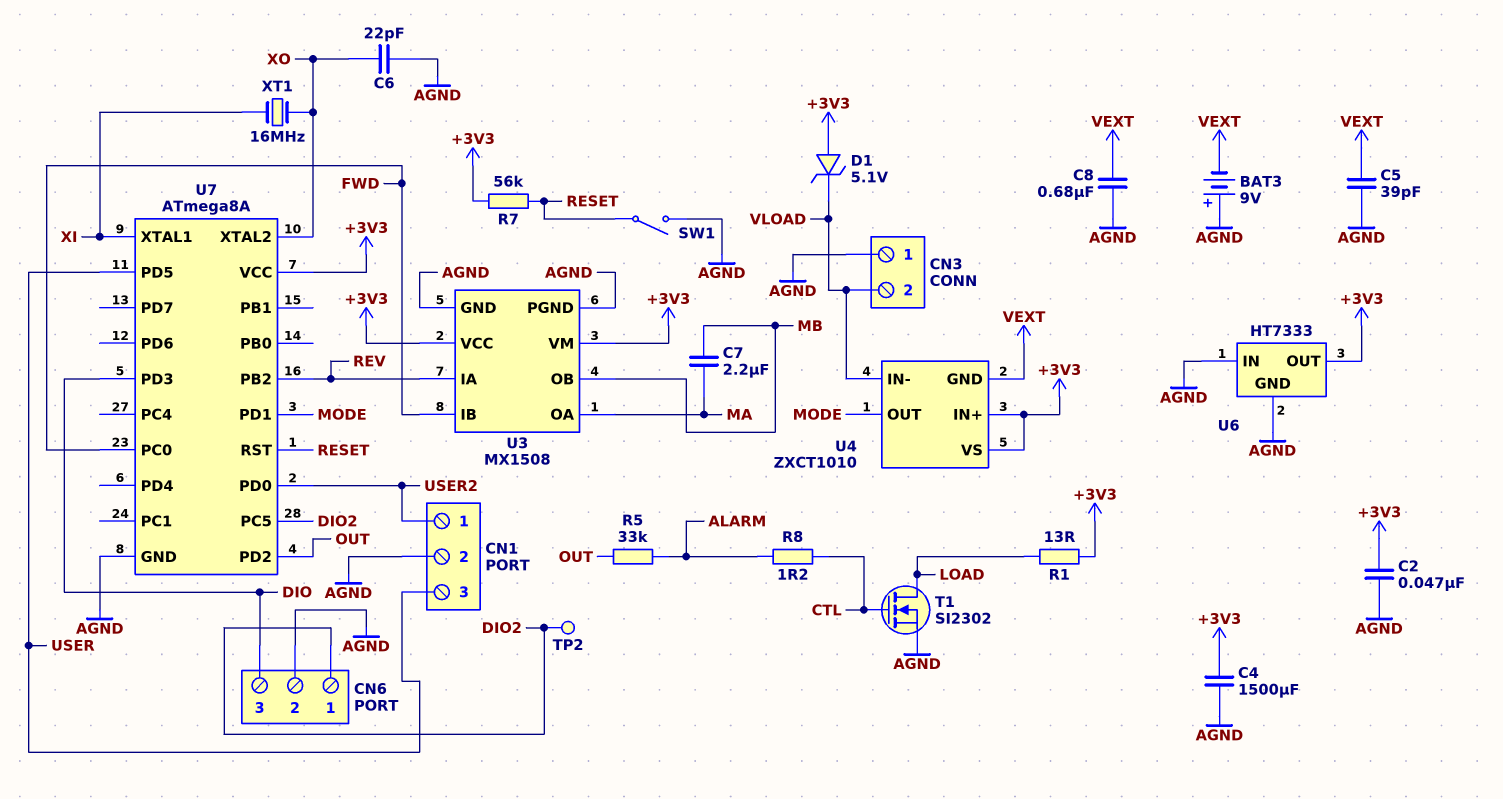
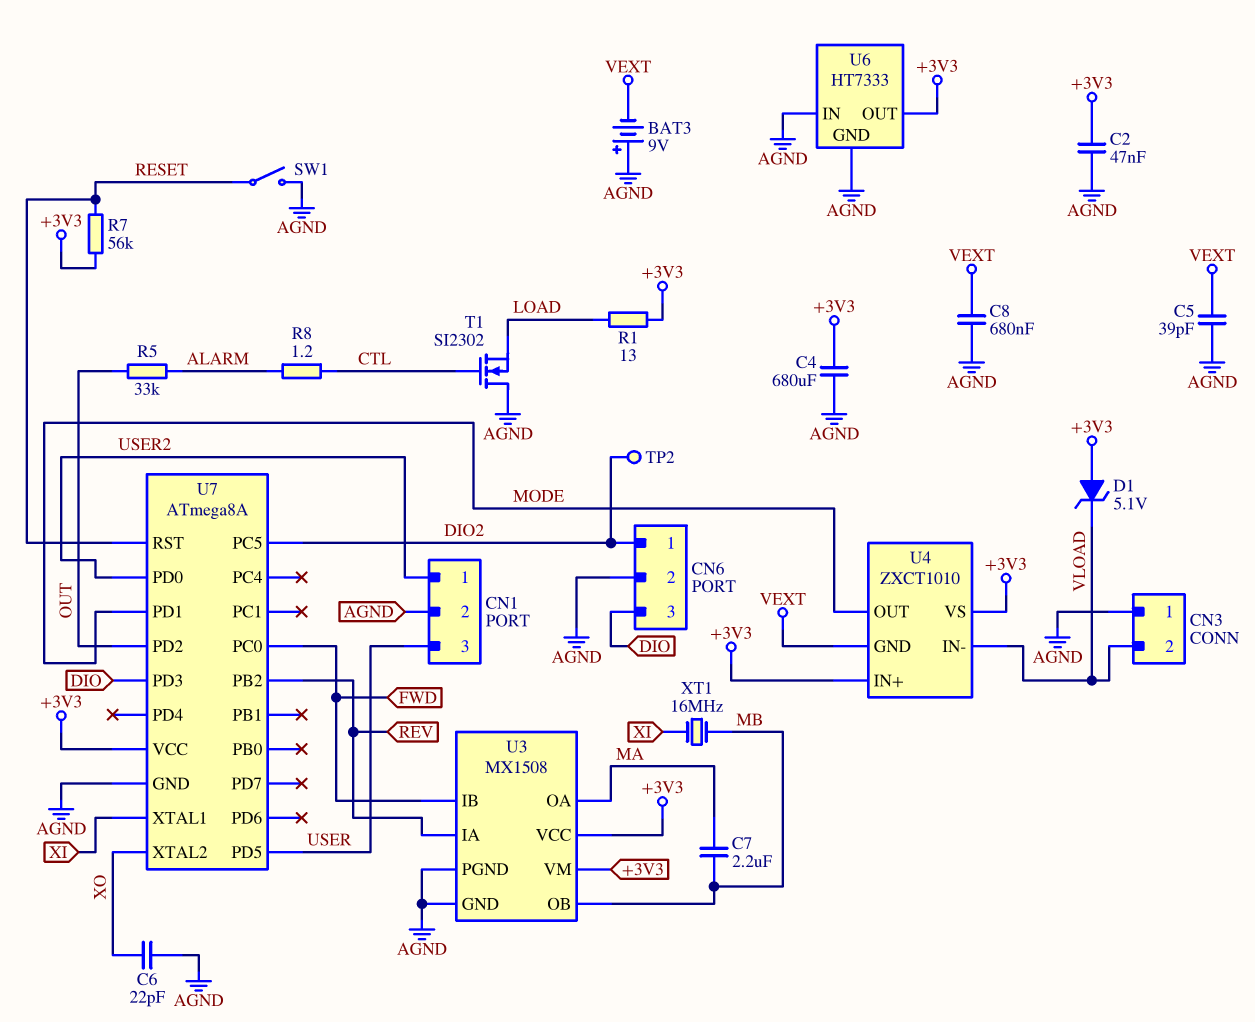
C4: 1500uF (+3V3, AGND) -> 680uF (+3V3, AGND)
T1: NMOS SI2302 (G CTL, D LOAD, S AGND) -> NMOS SI2302 (G CTL, D AGND, S LOAD)
XT1: 16MHz (XI, XO) -> 16MHz (MB, XI)

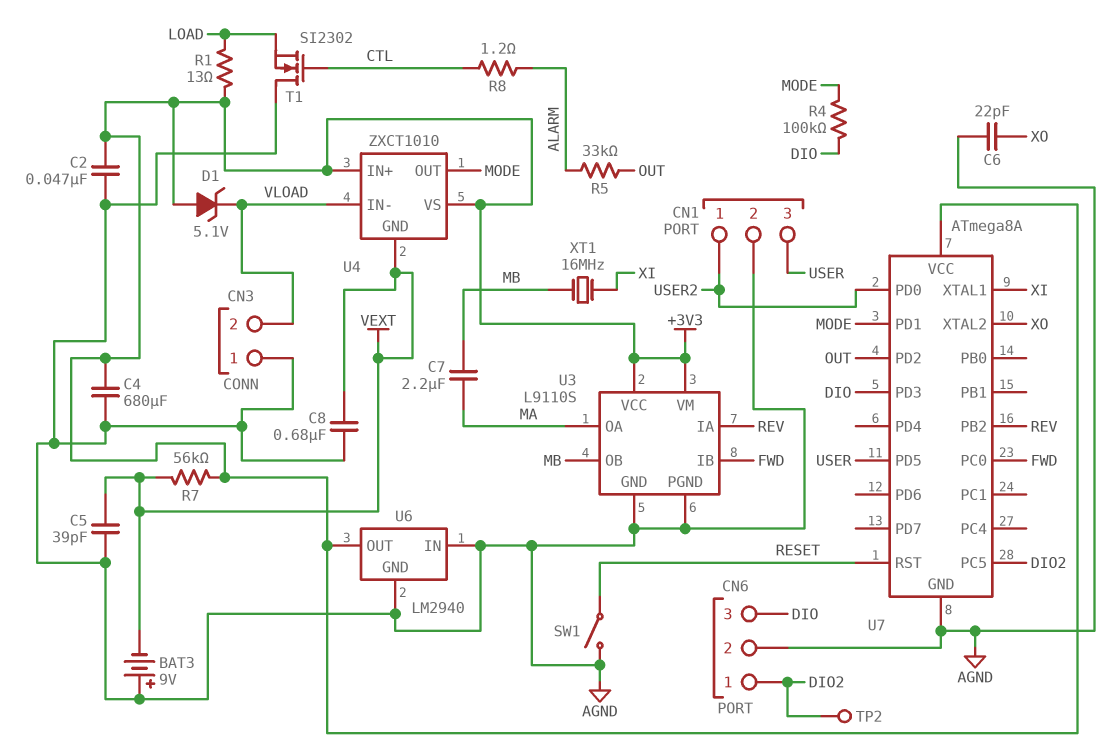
R4: none -> 100k (DIO, MODE)
R7: 56k (+3V3, RESET) -> 56k (+3V3, VEXT)
U3: MX1508 -> L9110S
U6: HT7333 -> LM2940

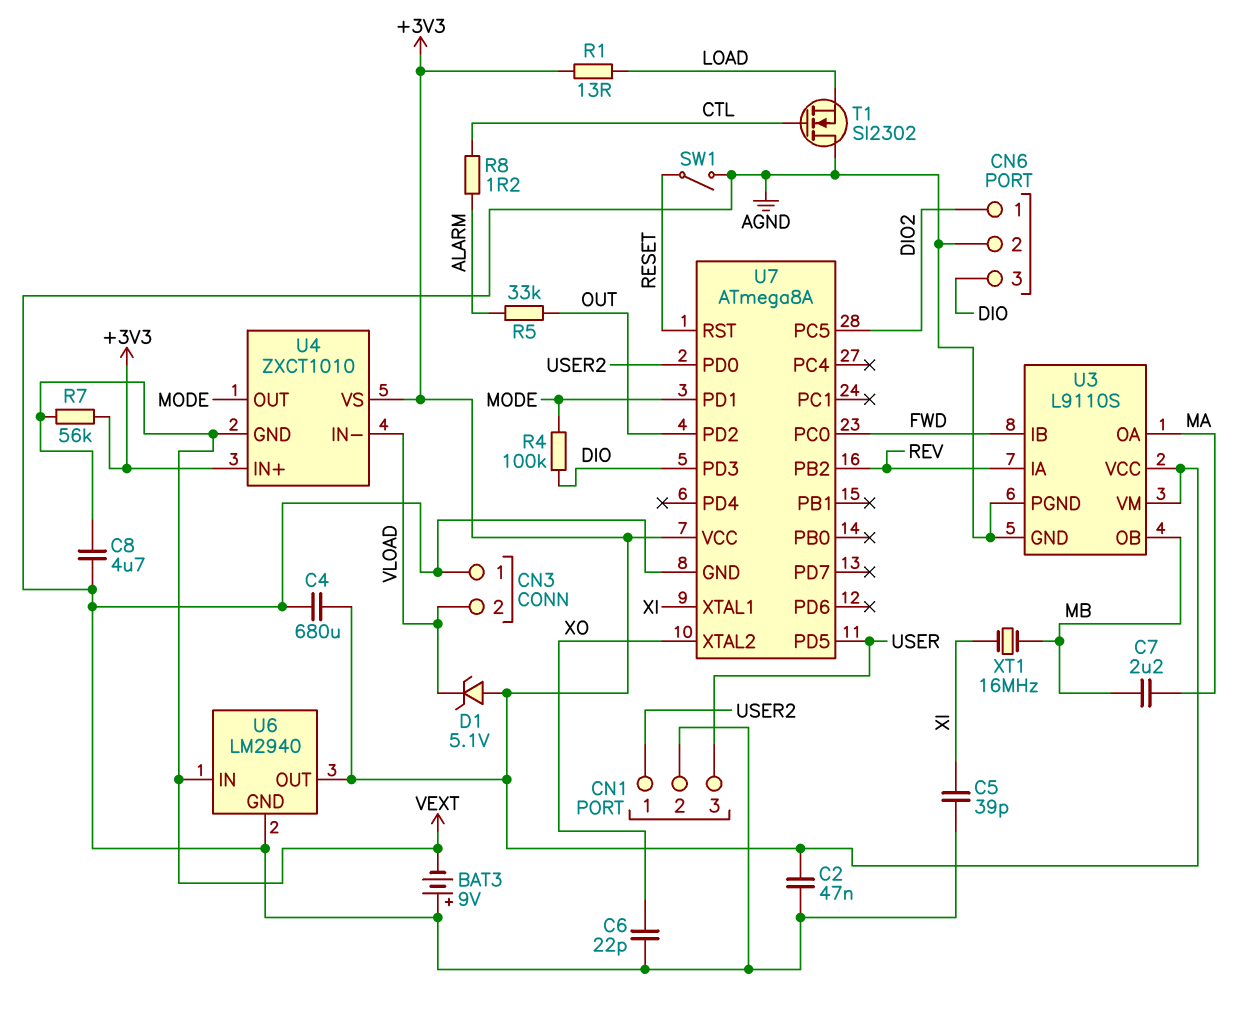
C5: 39pF (AGND, VEXT) -> 39pF (AGND, XI)
C8: 680nF (AGND, VEXT) -> 4.7uF (AGND, VEXT)
TP2: test point (DIO2) -> none
U6 pin IN: AGND -> VEXT

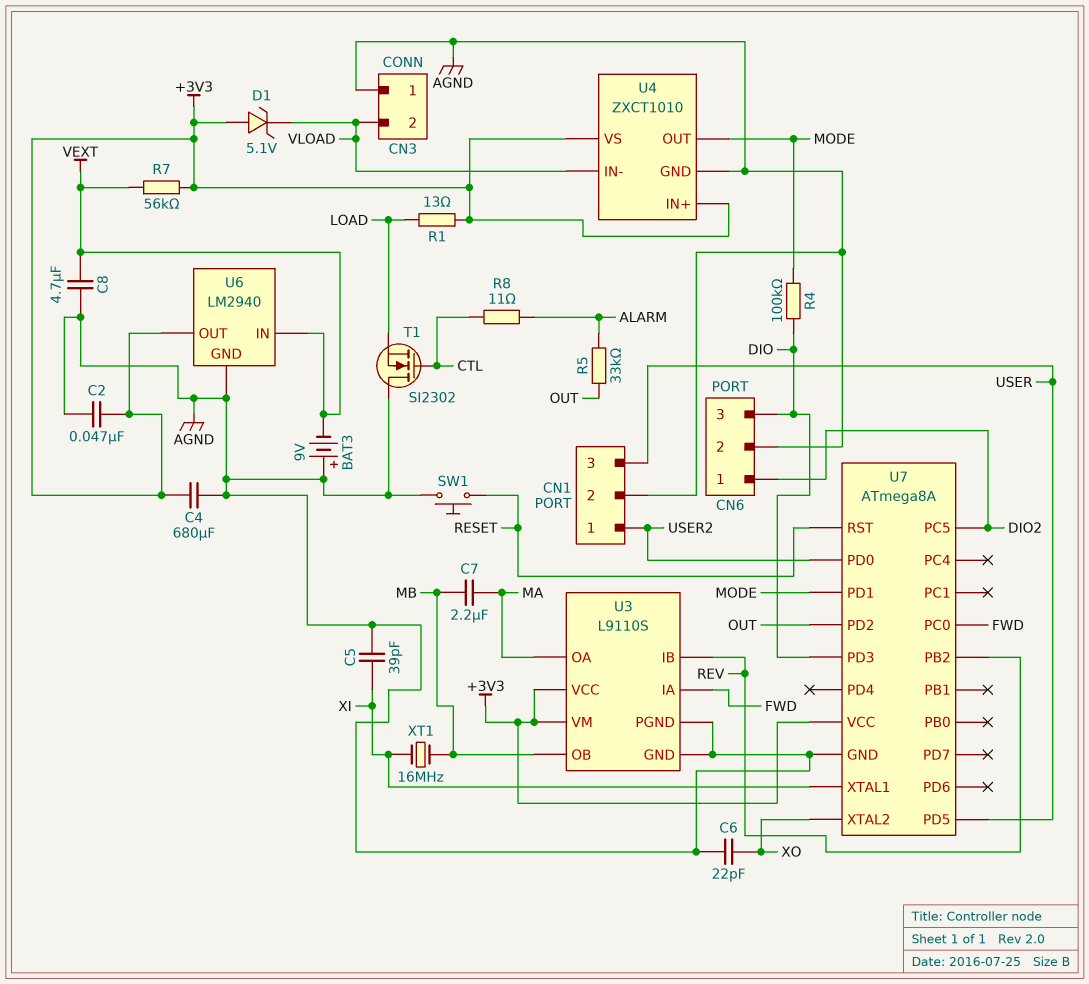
R8: 1.2 (ALARM, CTL) -> 11 (ALARM, CTL)
SW1: switch (AGND, RESET) -> button (AGND, RESET)
U3 pin IA: REV -> FWD
U3 pin IB: FWD -> REV
U4 pin GND: VEXT -> AGND

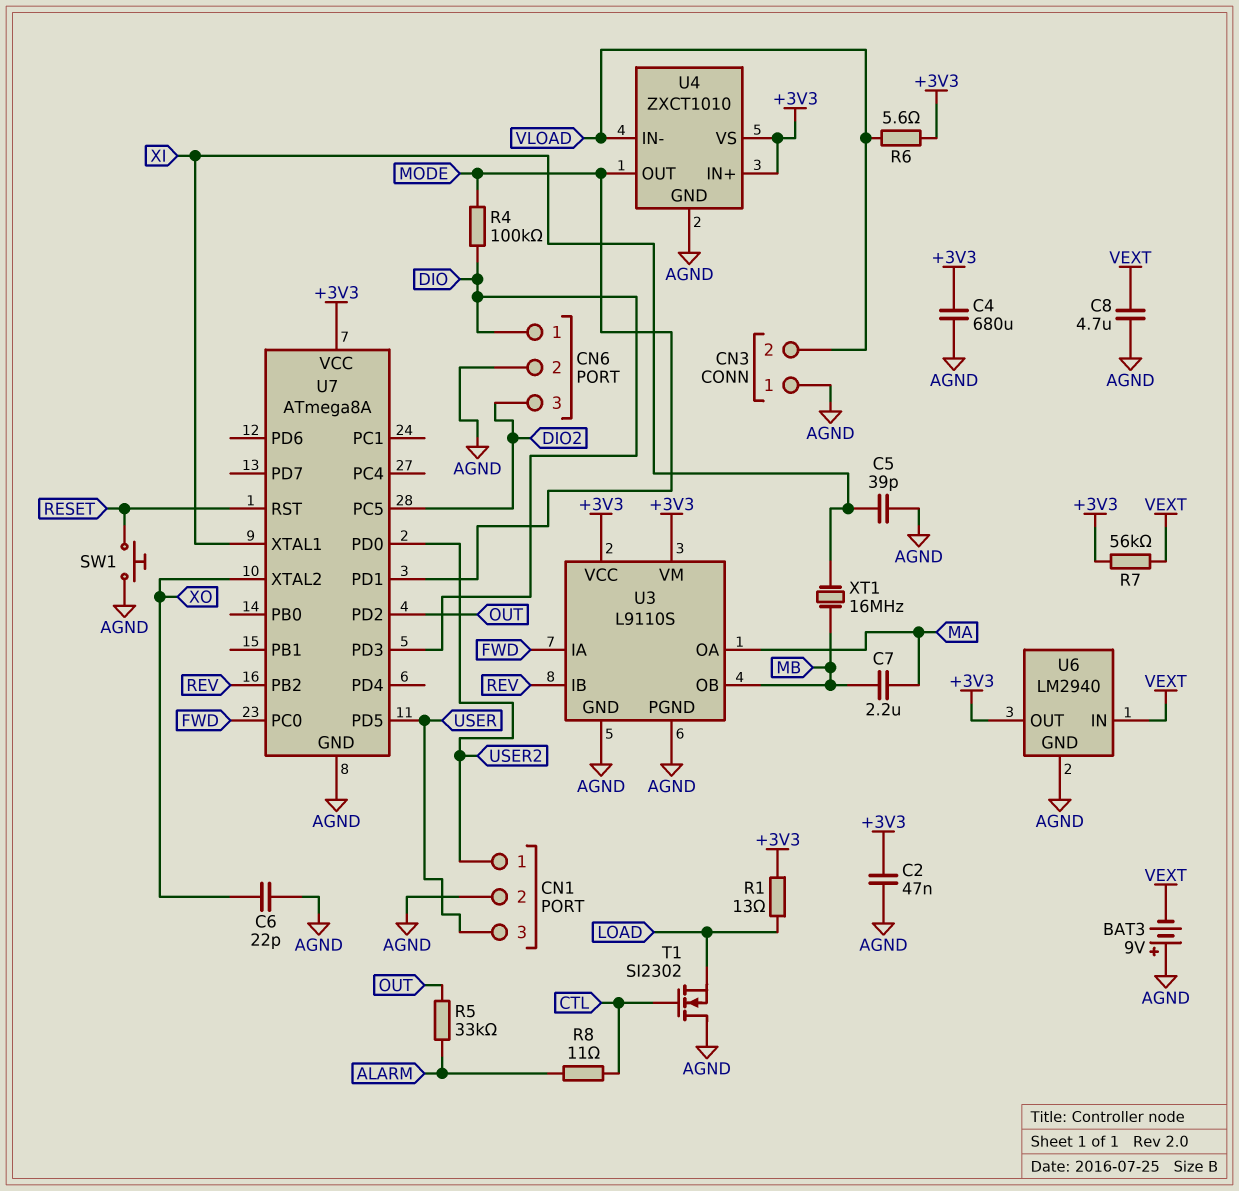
CN6 pin 1: DIO2 -> DIO
CN6 pin 3: DIO -> DIO2
D1: zener 5.1V (A +3V3, K VLOAD) -> none
R6: none -> 5.6 (+3V3, VLOAD)

